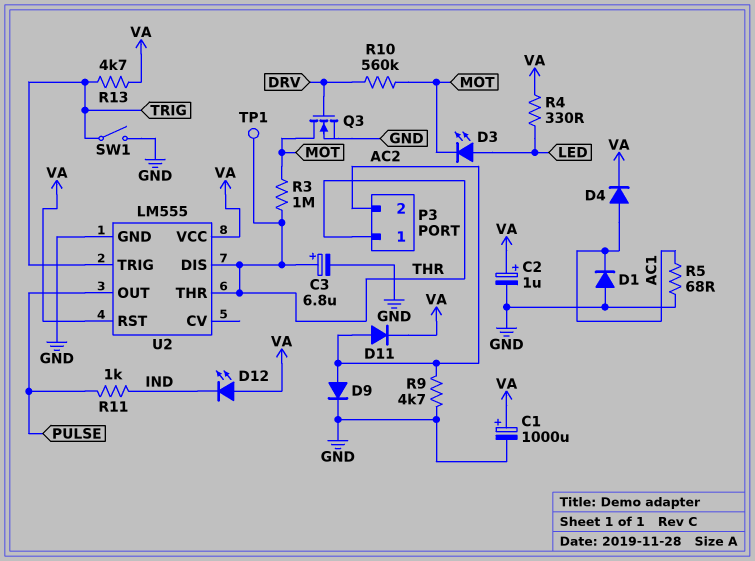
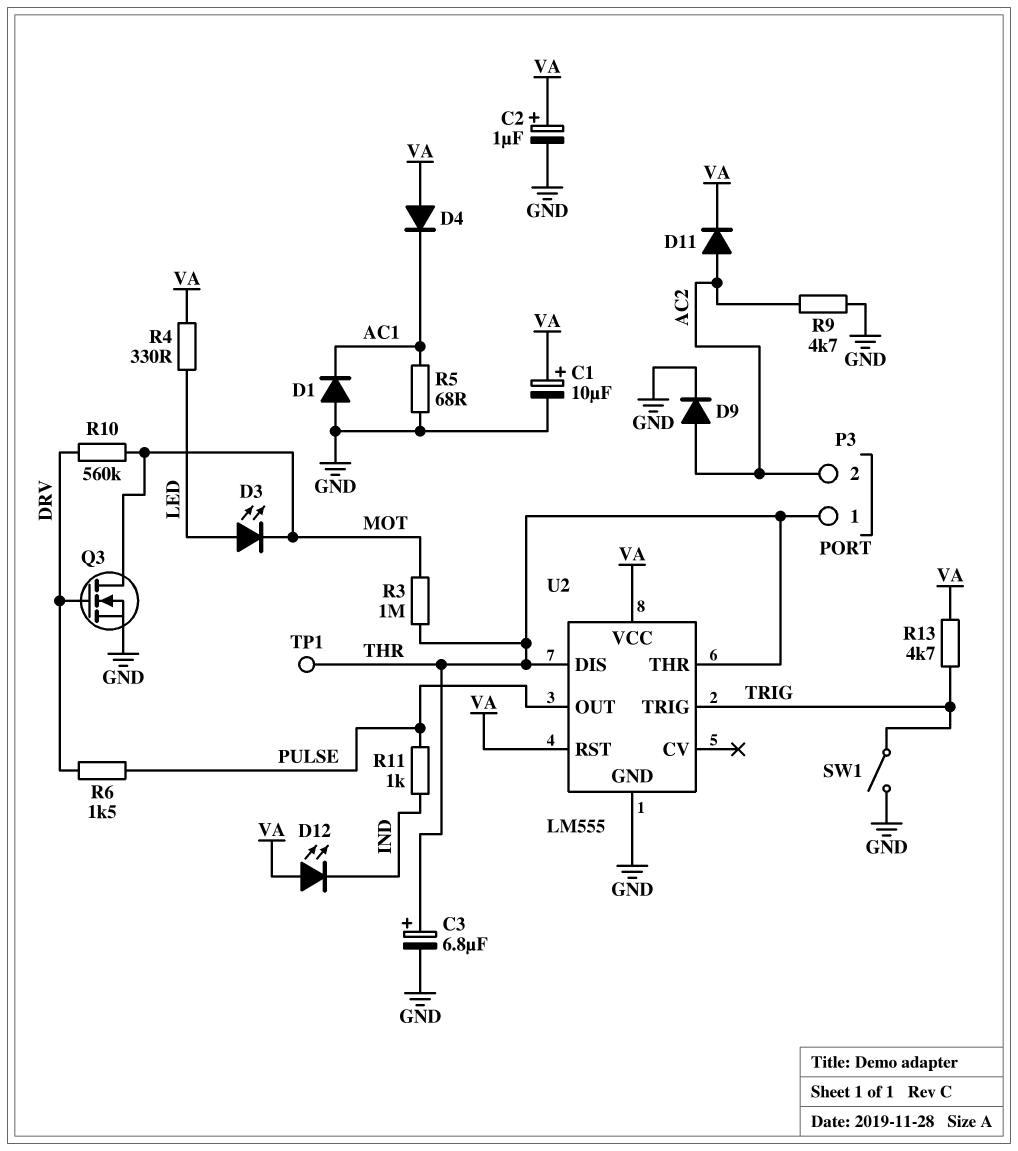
C1: 1000uF (plus VA, minus GND) -> 10uF (plus VA, minus GND)
D4: diode (A AC1, K VA) -> diode (A VA, K AC1)
R6: none -> 1.5k (DRV, PULSE)

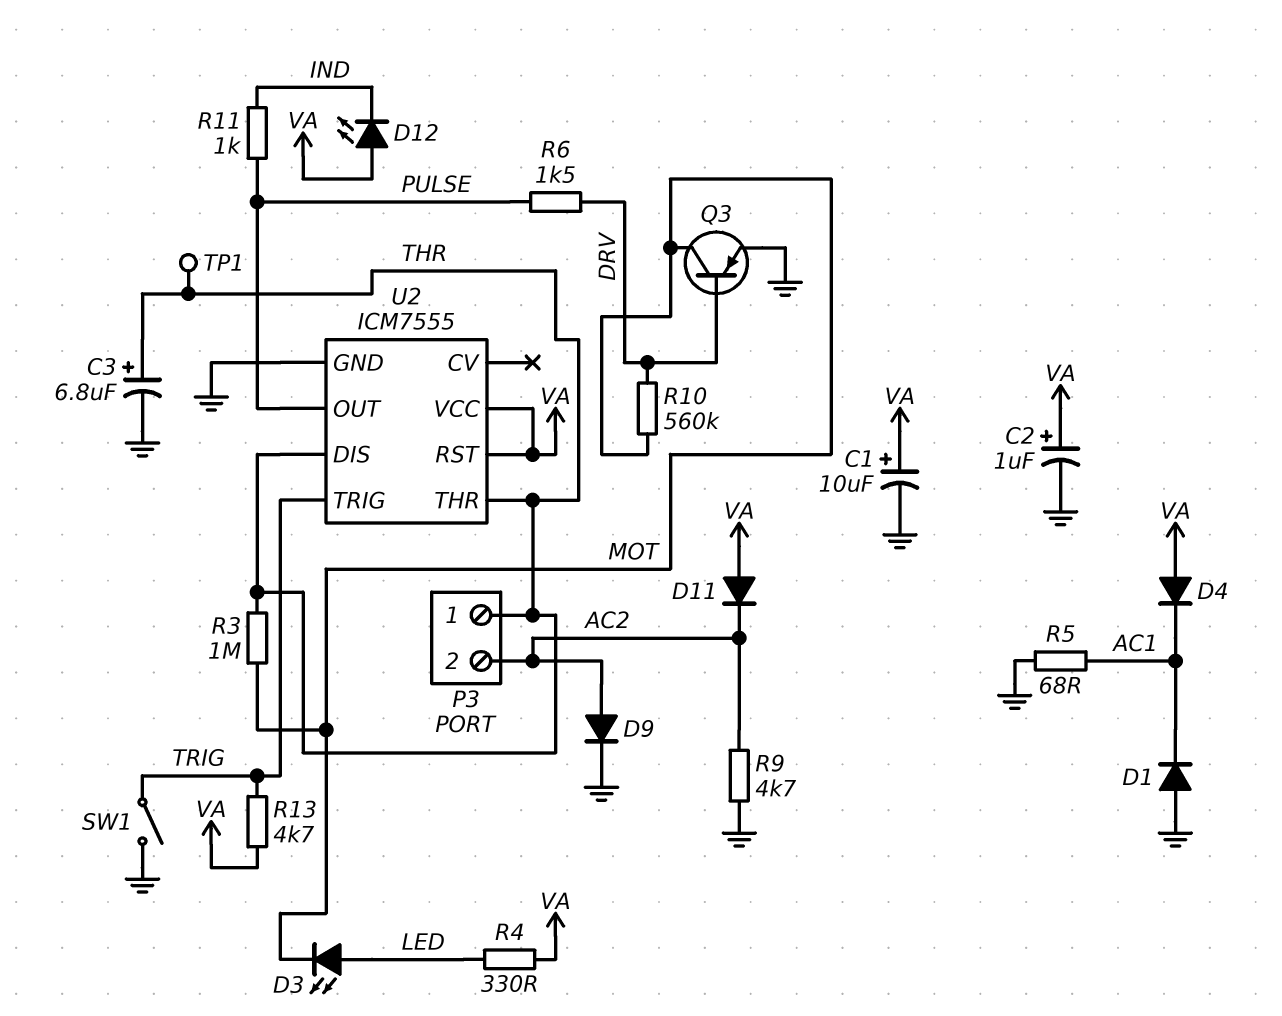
D11: diode (A AC2, K VA) -> diode (A VA, K AC2)
Q3: NMOS (G DRV, D MOT, S GND) -> PNP (B DRV, C MOT, E GND)
U2: LM555 -> ICM7555

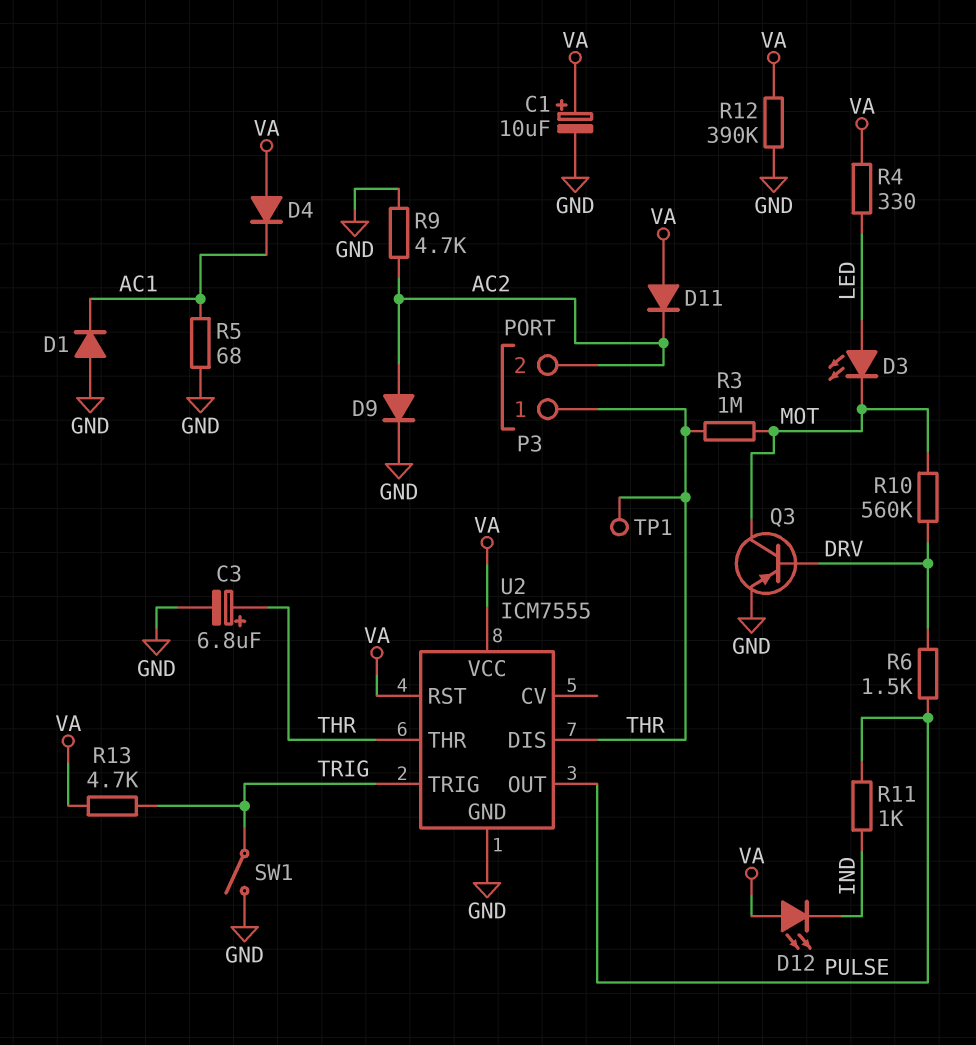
C2: 1uF (plus VA, minus GND) -> none
R12: none -> 390k (GND, VA)

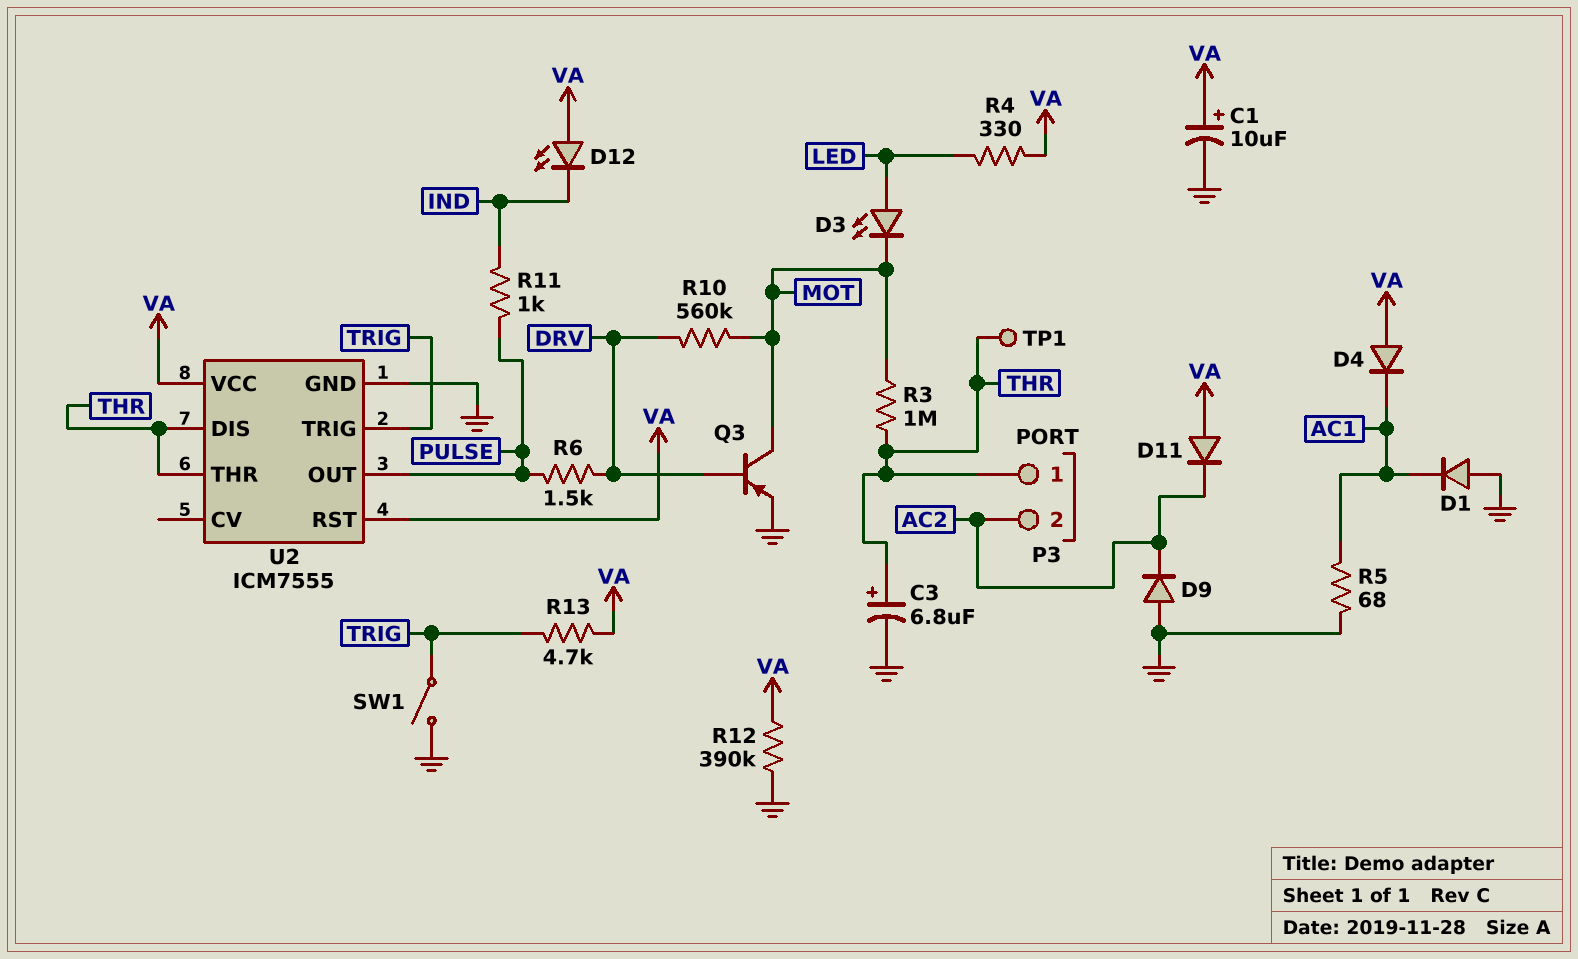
D9: diode (A AC2, K GND) -> diode (A GND, K AC2)
R9: 4.7k (AC2, GND) -> none

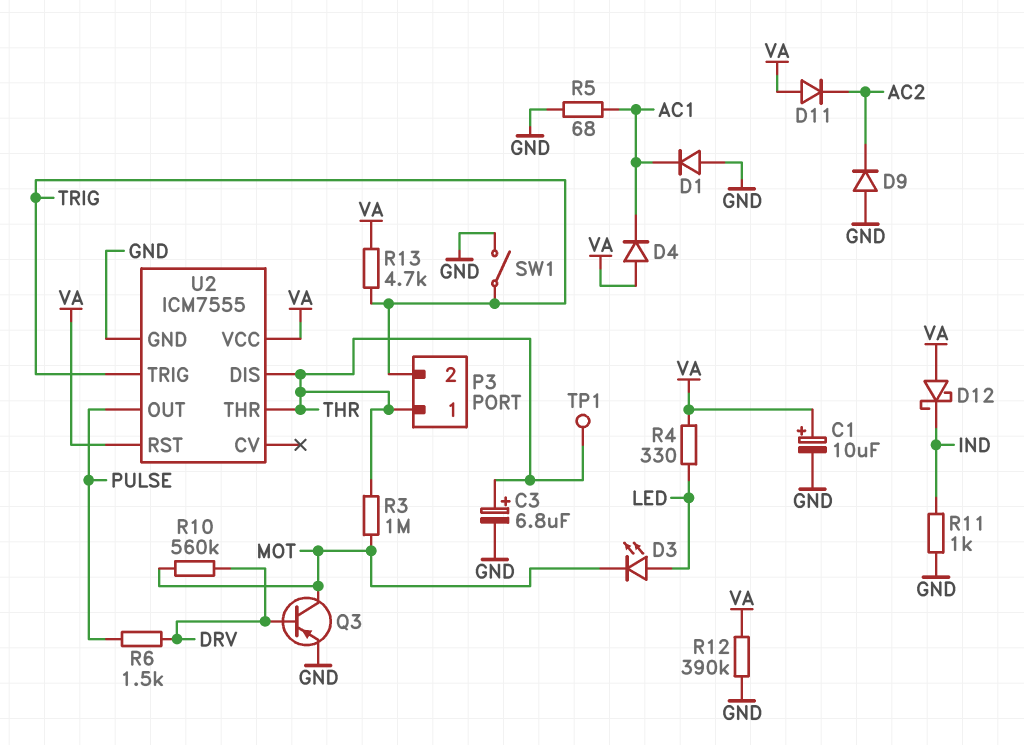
D12: LED (A VA, K IND) -> schottky (A VA, K IND)
P3 pin 2: AC2 -> TRIG
R11: 1k (IND, PULSE) -> 1k (GND, IND)

